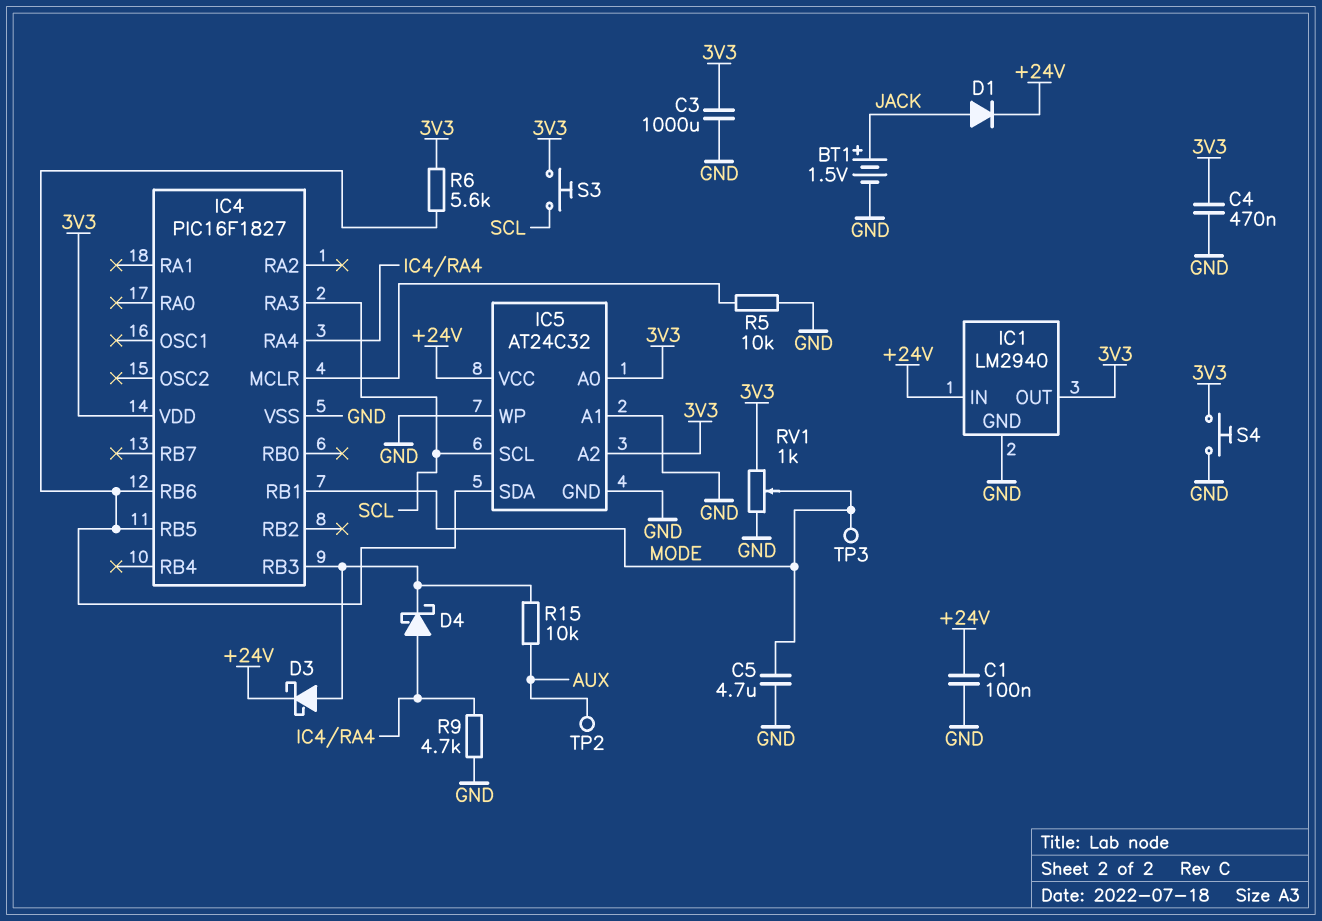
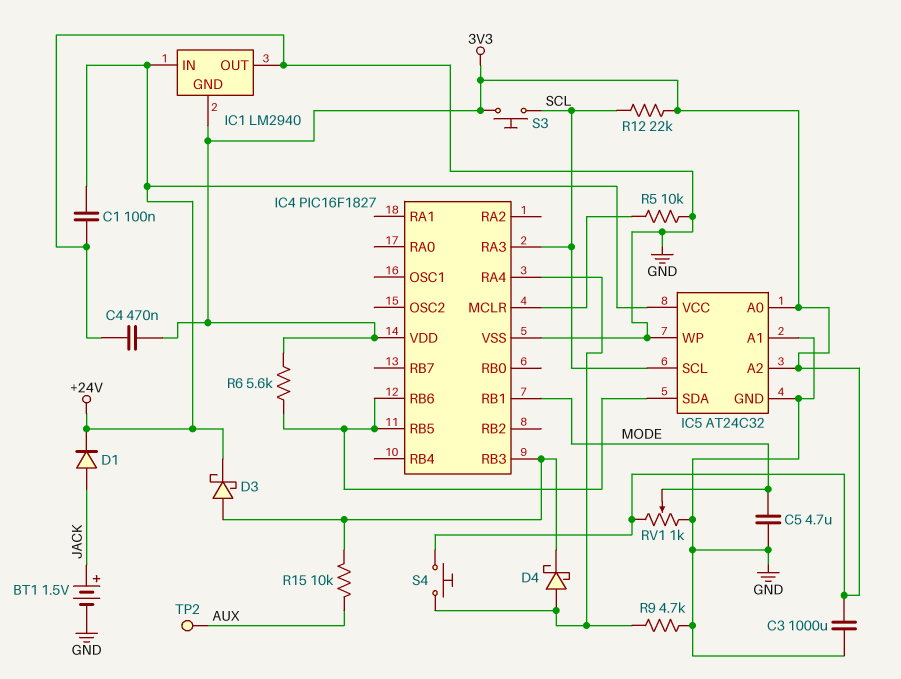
IC1 pin GND: GND -> 3V3
IC1 pin OUT: 3V3 -> GND
R12: none -> 22k (3V3, SCL)
S4: button (3V3, GND) -> button (3V3, IC4/RA4)
TP3: test point (MODE) -> none

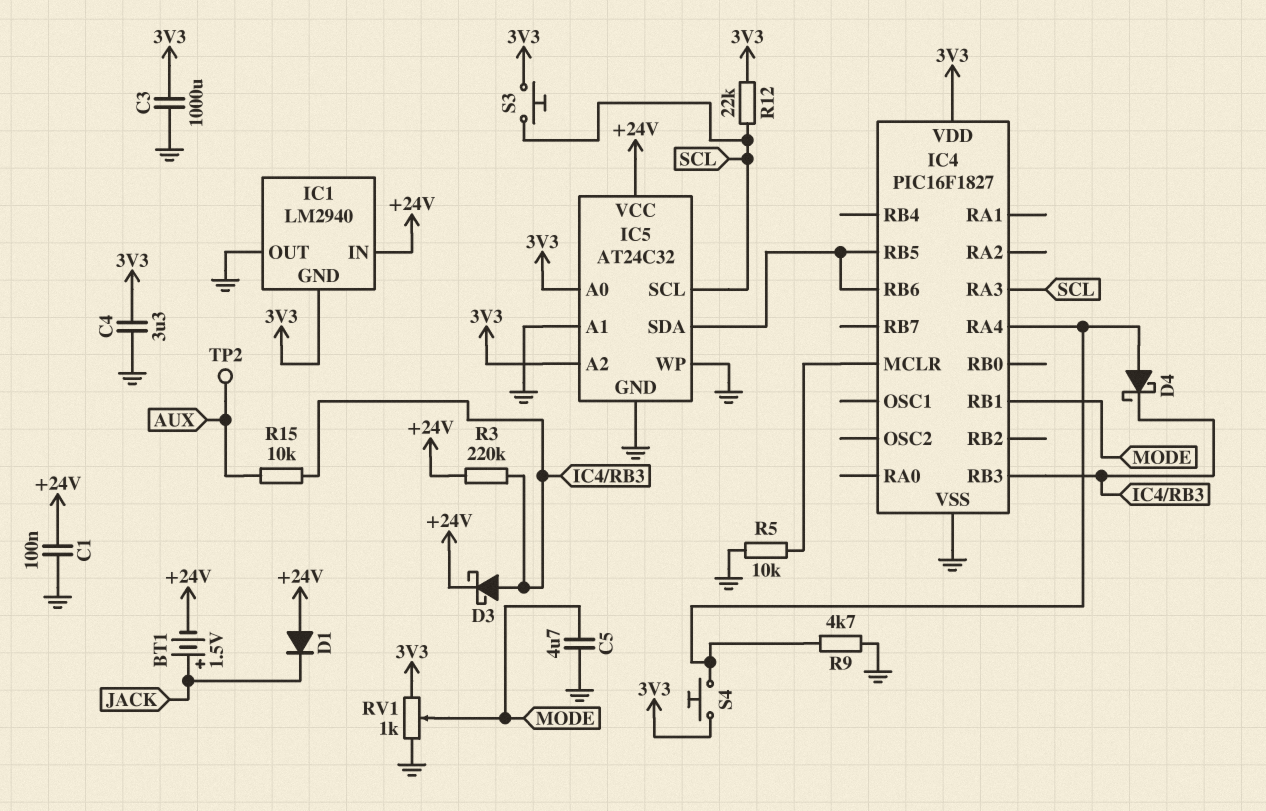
BT1: 1.5V (plus JACK, minus GND) -> 1.5V (plus JACK, minus +24V)
C4: 470nF (3V3, GND) -> 3.3uF (3V3, GND)
D1: diode (A JACK, K +24V) -> diode (A +24V, K JACK)
R3: none -> 220k (+24V, IC4/RB3)
R6: 5.6k (3V3, IC4/RB5) -> none

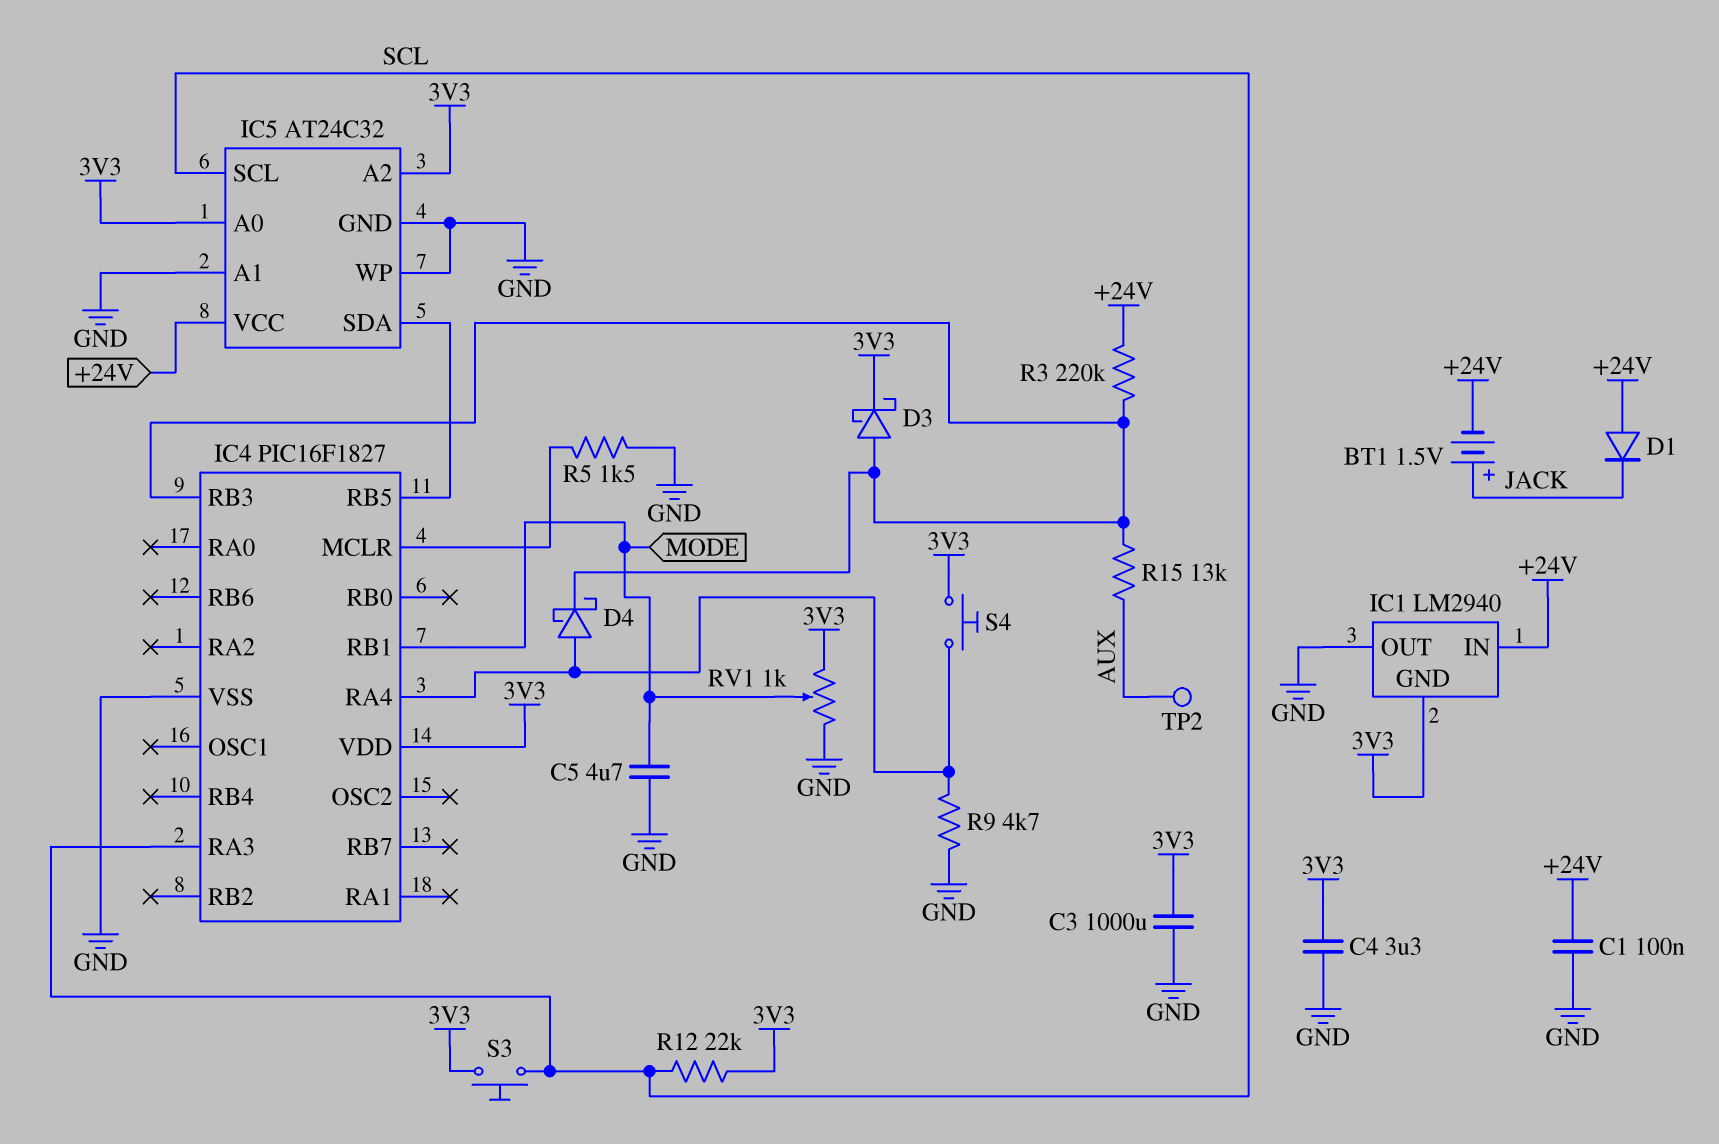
D3: schottky (A IC4/RB3, K +24V) -> schottky (A IC4/RB3, K 3V3)
IC4 pin RB6: IC4/RB5 -> none
R5: 10k (GND, IC4/MCLR) -> 1.5k (GND, IC4/MCLR)
R15: 10k (AUX, IC4/RB3) -> 13k (AUX, IC4/RB3)

